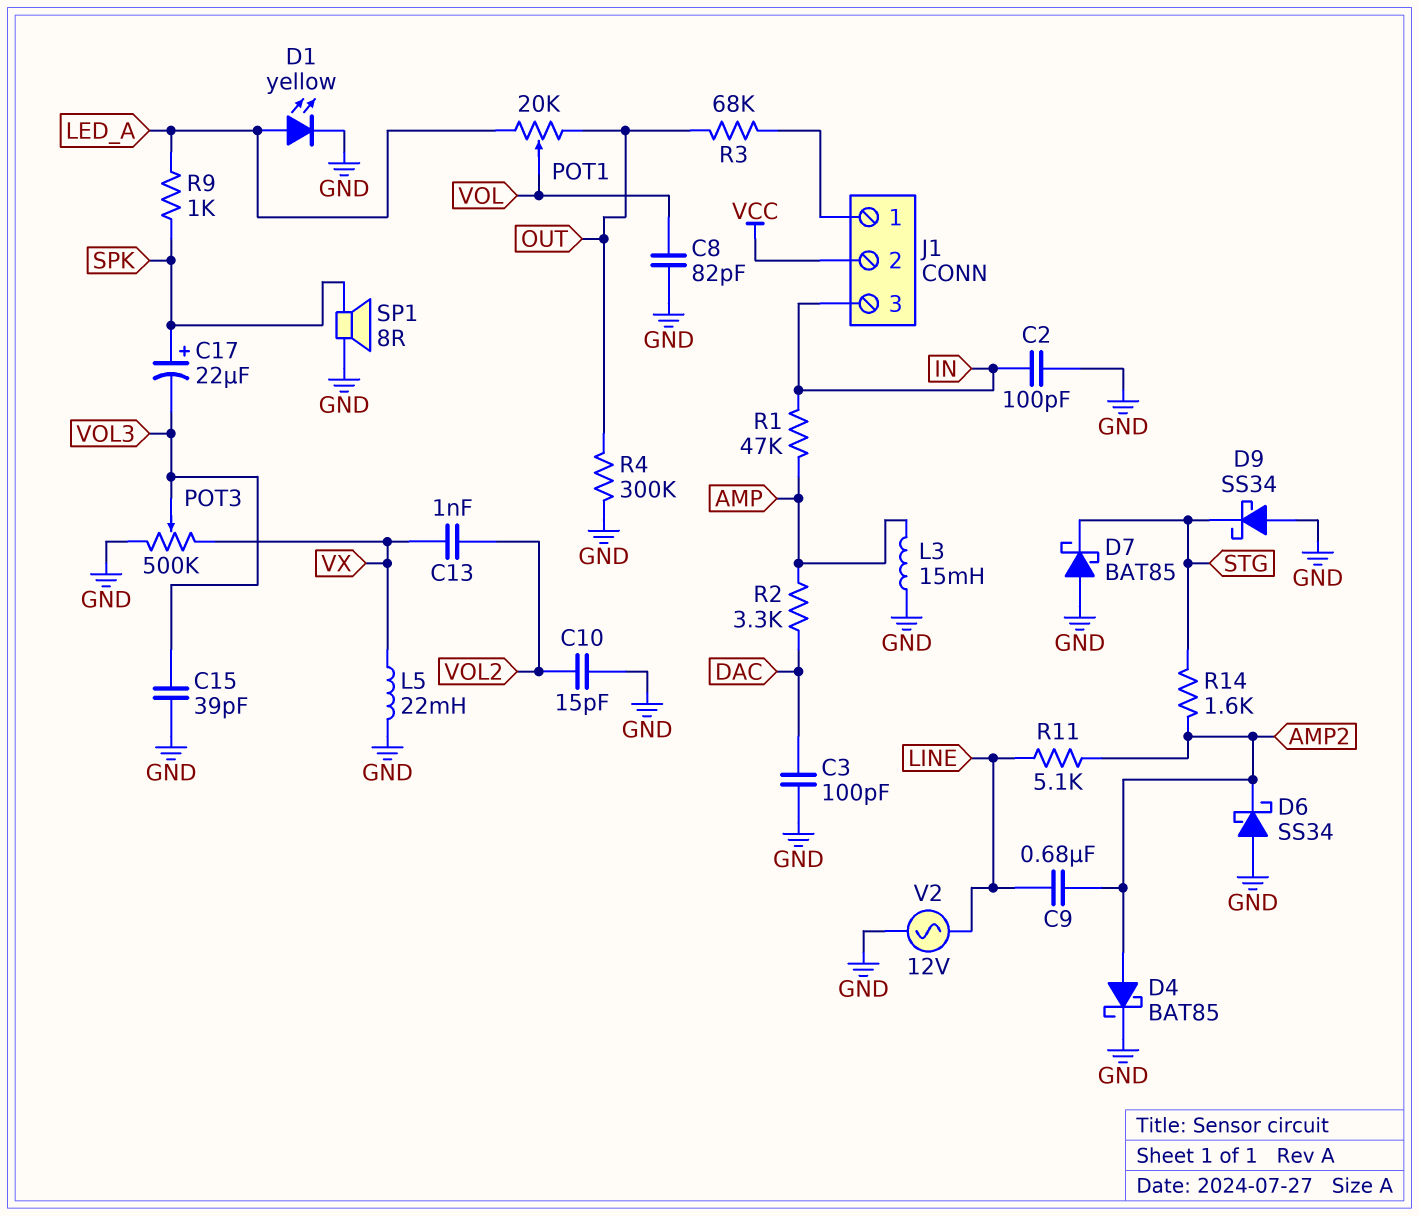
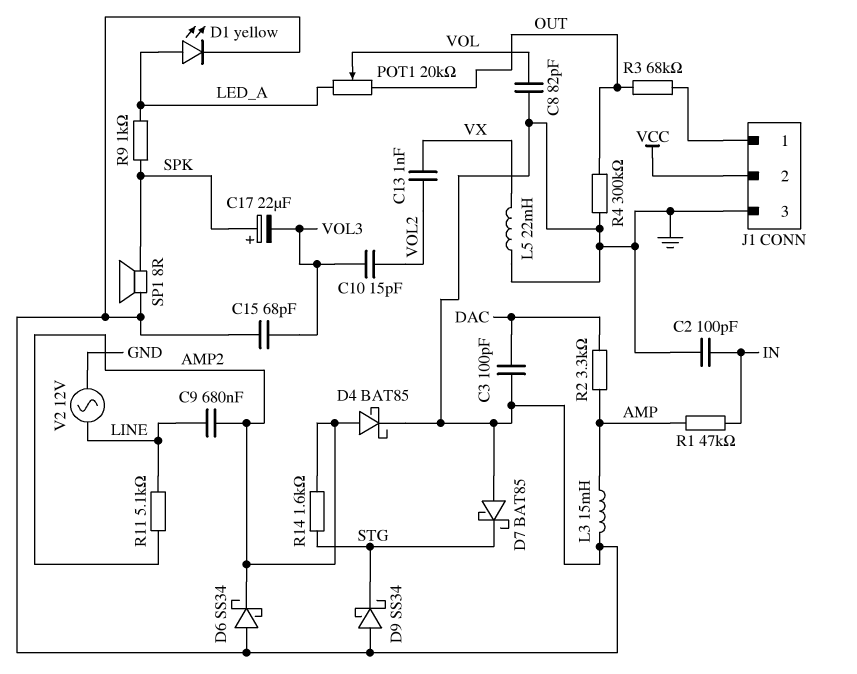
C10: 15pF (GND, VOL2) -> 15pF (VOL2, VOL3)
C15: 39pF (GND, VOL3) -> 68pF (GND, VOL3)
J1 pin 3: IN -> GND
POT3: 500k (GND, VX, wiper VOL3) -> none

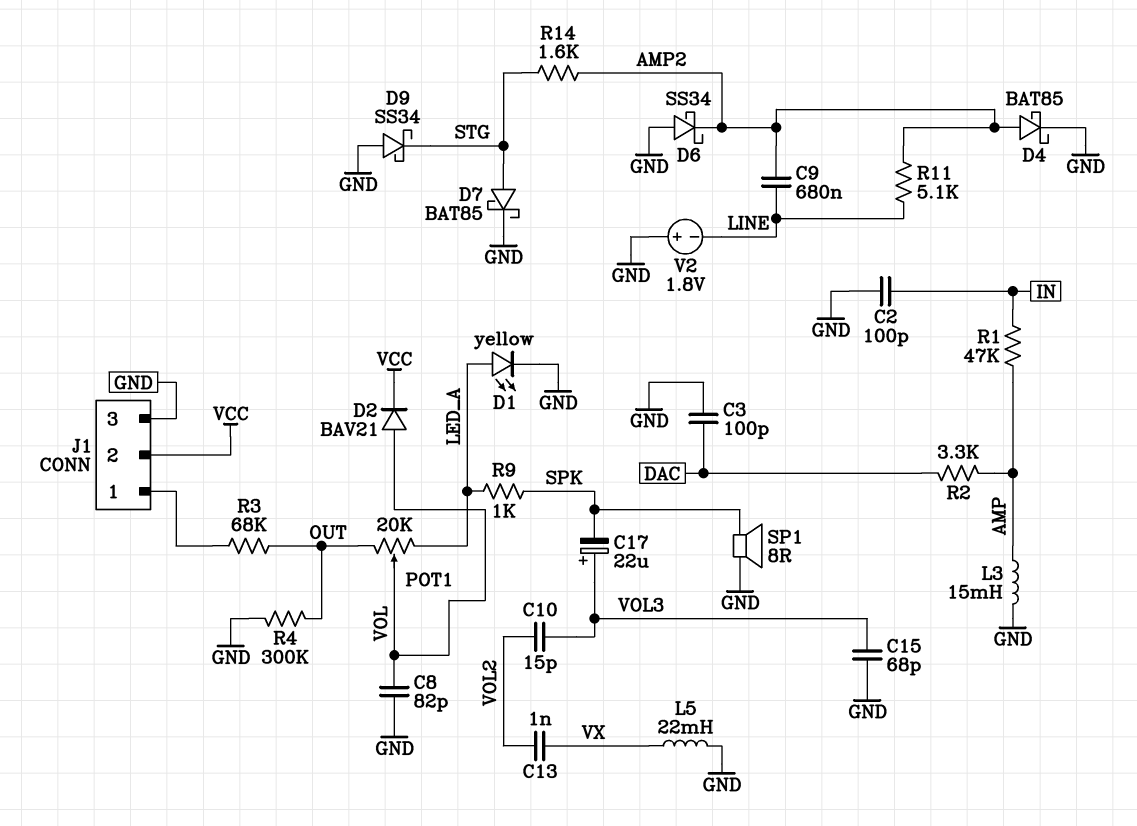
C17: 22uF (plus SPK, minus VOL3) -> 22uF (plus VOL3, minus SPK)
D2: none -> diode BAV21 (A VOL, K VCC)
D7: schottky BAT85 (A GND, K STG) -> schottky BAT85 (A STG, K GND)
V2: AC 12V (GND, LINE) -> 1.8V (plus GND, minus LINE)

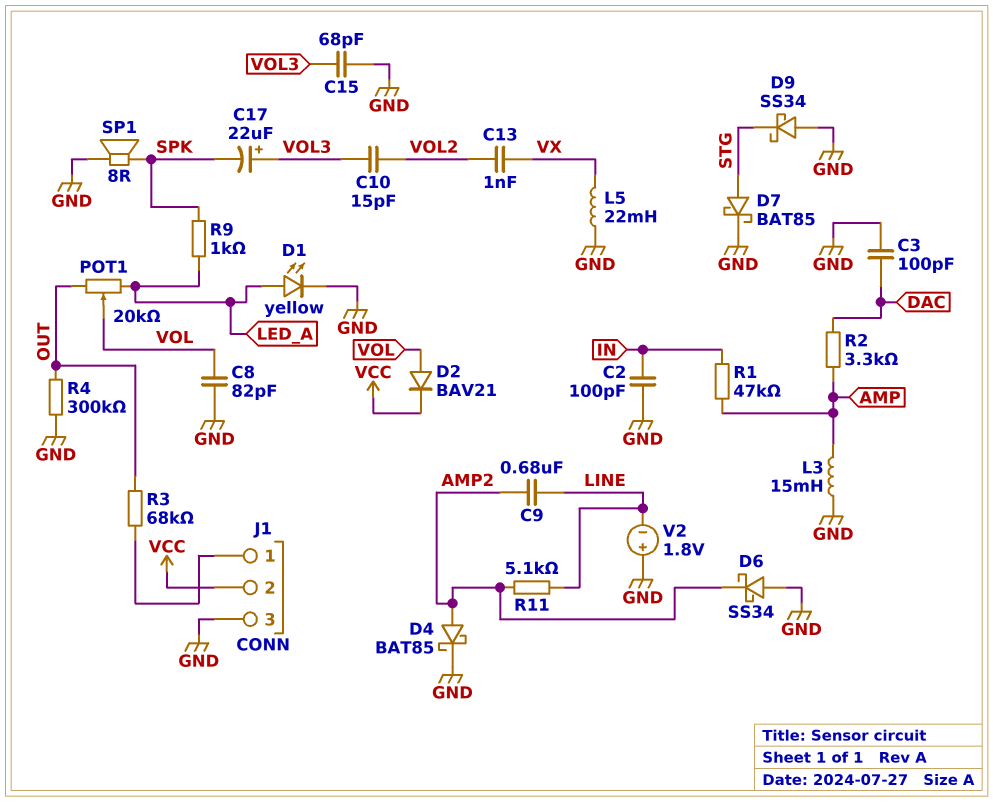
R14: 1.6k (AMP2, STG) -> none

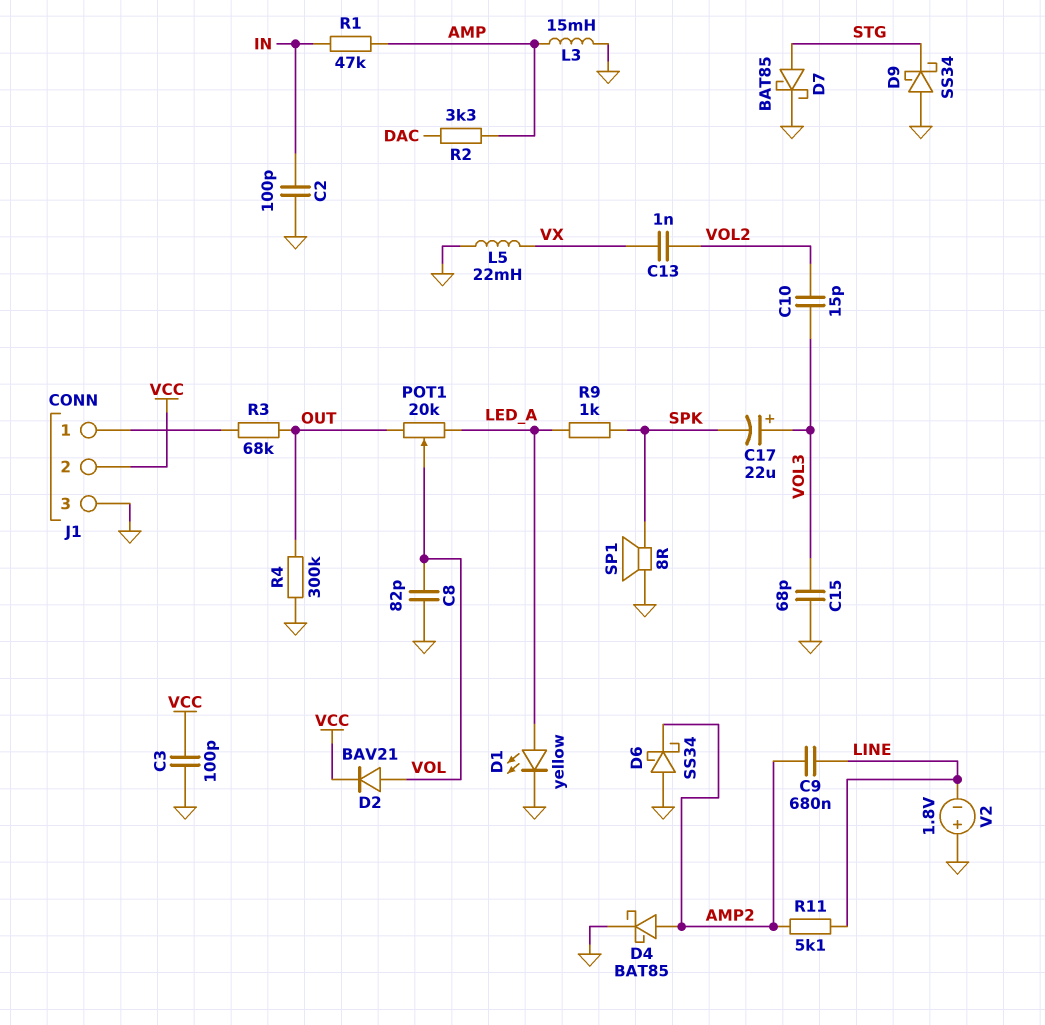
C3: 100pF (DAC, GND) -> 100pF (GND, VCC)

